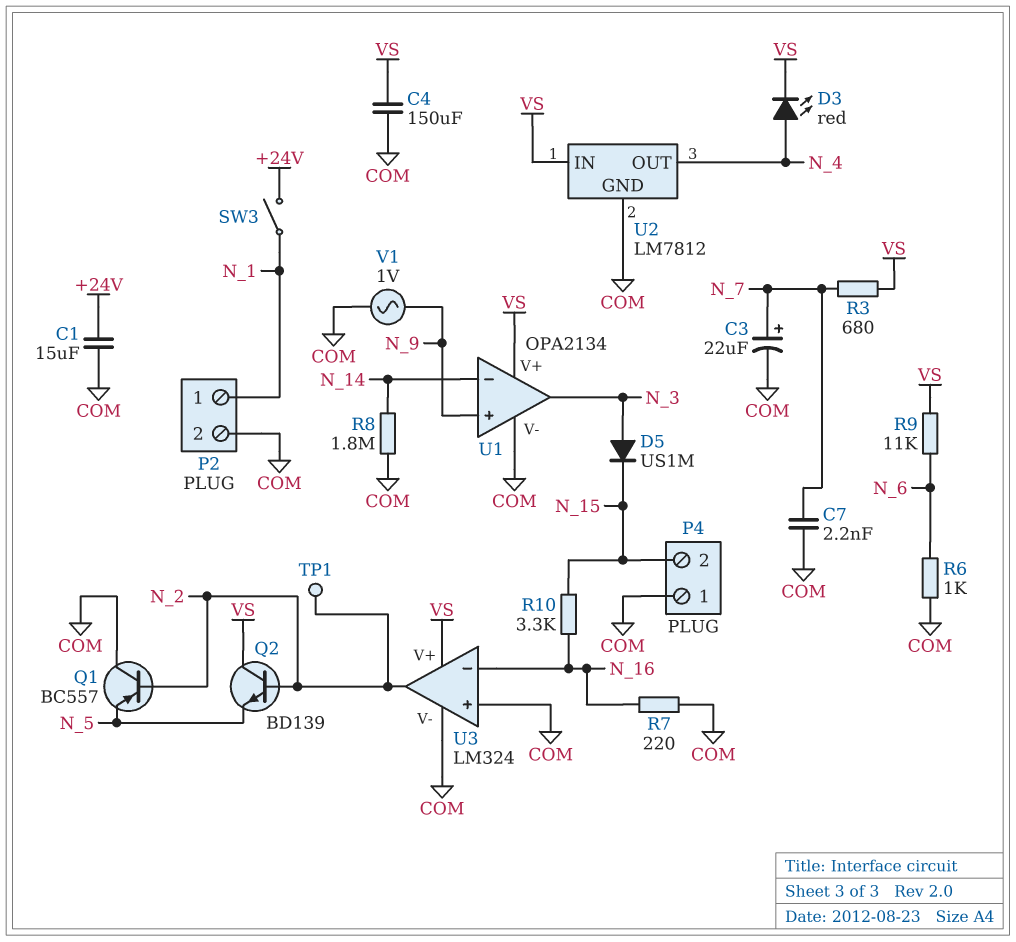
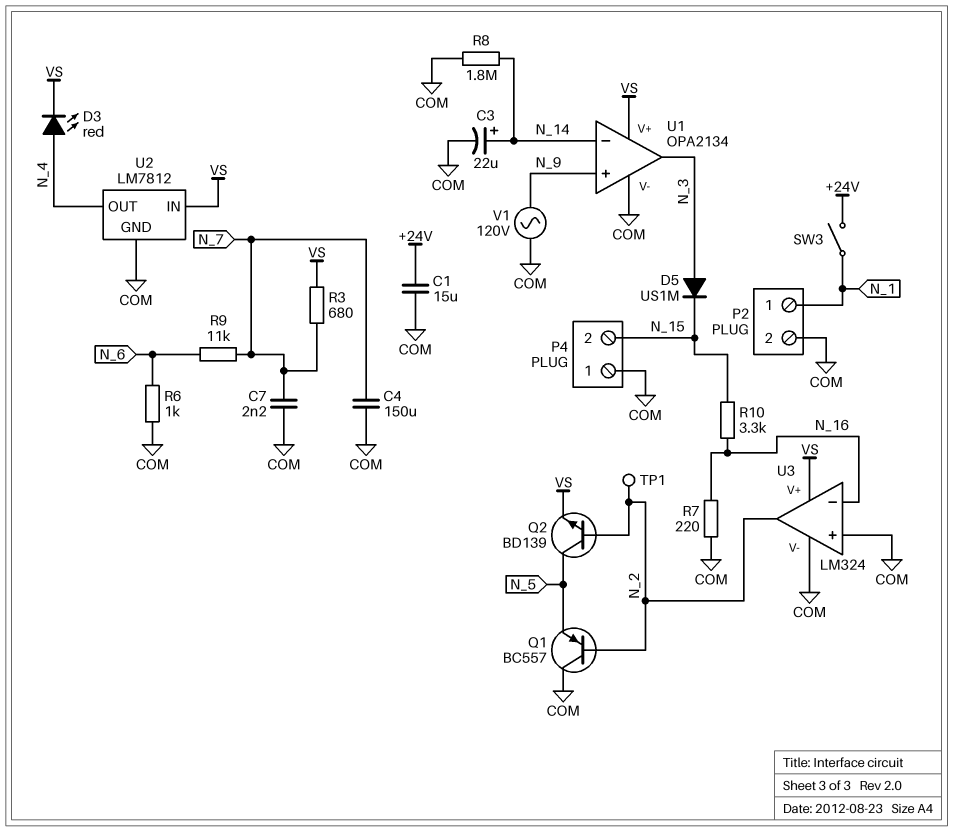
C3: 22uF (plus N_7, minus COM) -> 22uF (plus N_14, minus COM)
C4: 150uF (COM, VS) -> 150uF (COM, N_7)
Q2: NPN BD139 (B N_2, C VS, E N_5) -> NPN BD139 (B N_2, C N_5, E VS)
R9: 11k (N_6, VS) -> 11k (N_6, N_7)
V1: AC 1V (COM, N_9) -> AC 120V (COM, N_9)

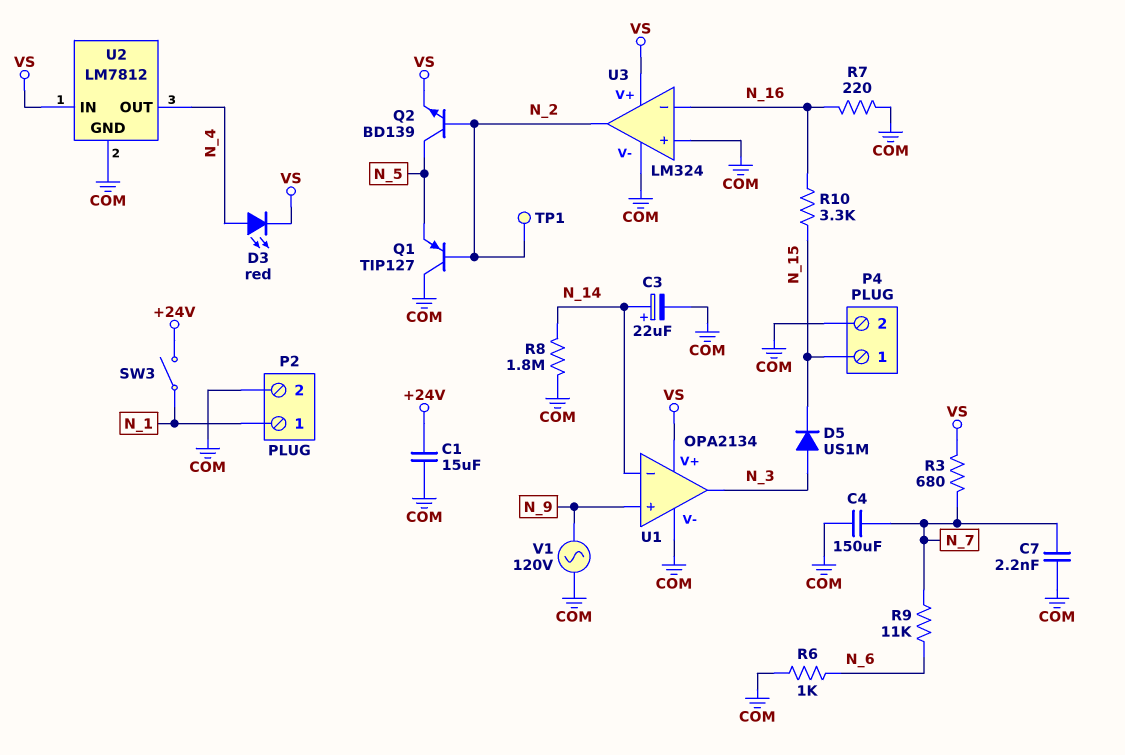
P4 pin 1: COM -> N_15
P4 pin 2: N_15 -> COM
Q1: PNP BC557 (B N_2, C COM, E N_5) -> PNP TIP127 (B N_2, C COM, E N_5)

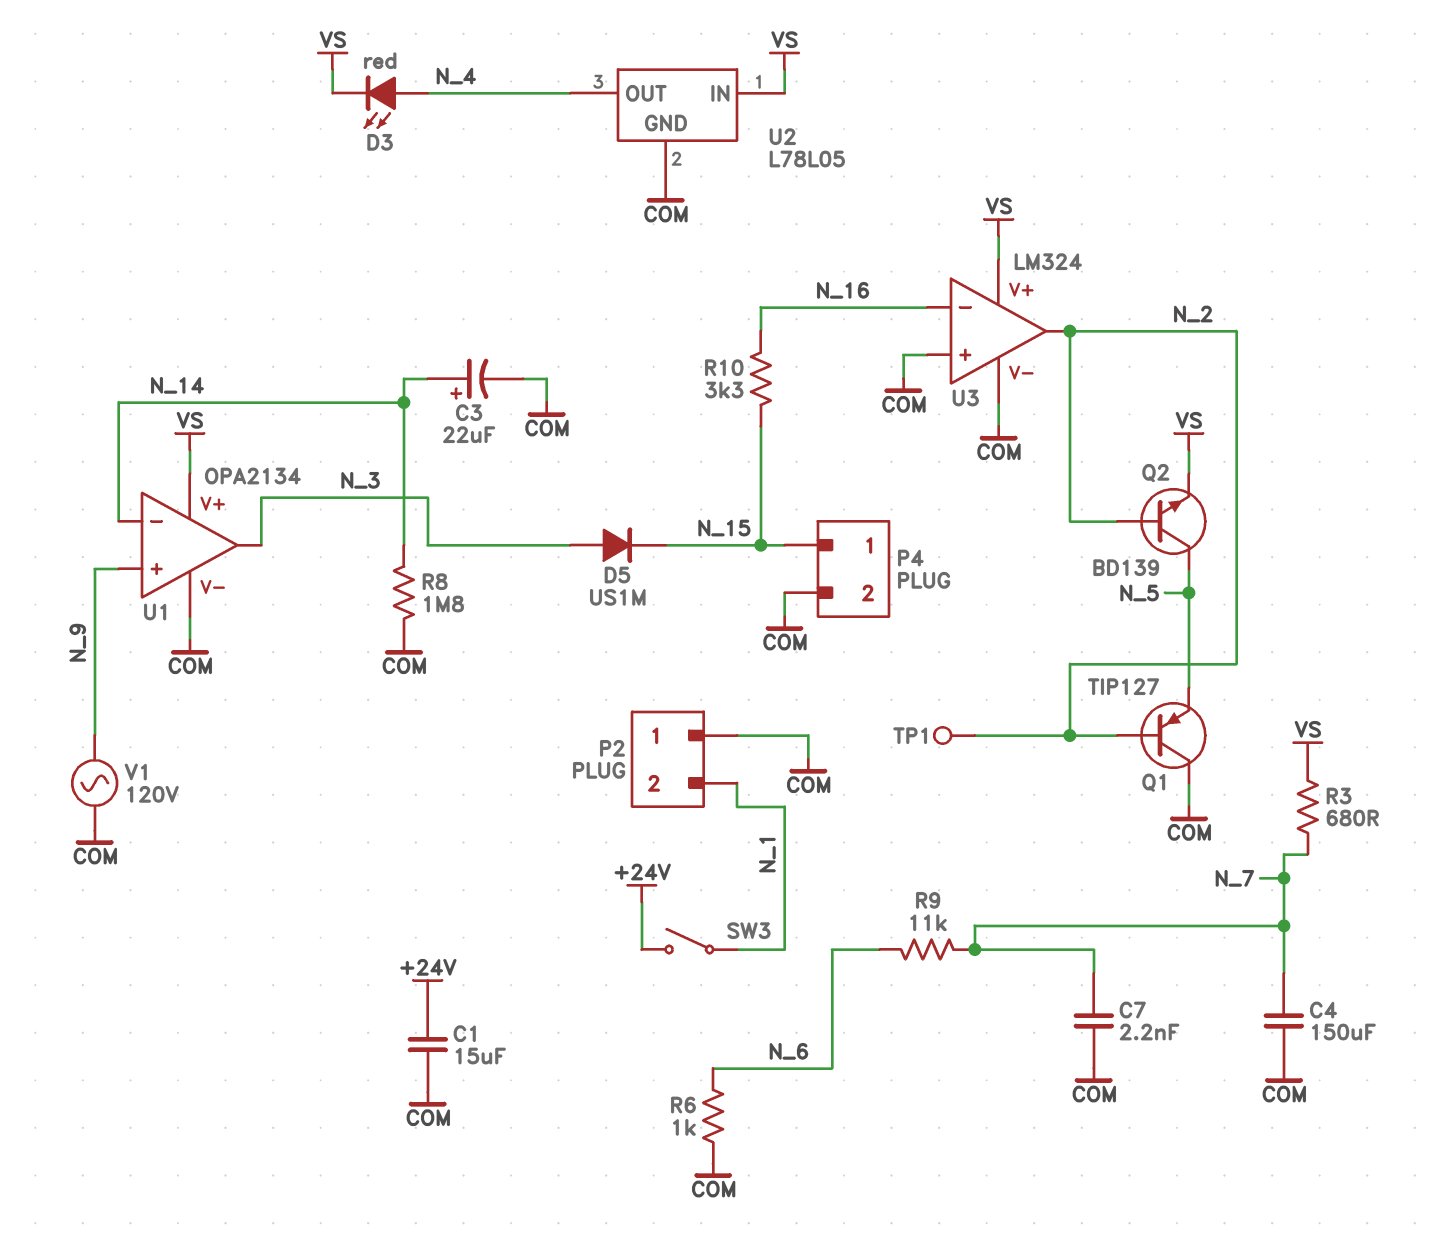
P2 pin 1: N_1 -> COM
P2 pin 2: COM -> N_1
R7: 220 (COM, N_16) -> none
U2: LM7812 -> L78L05

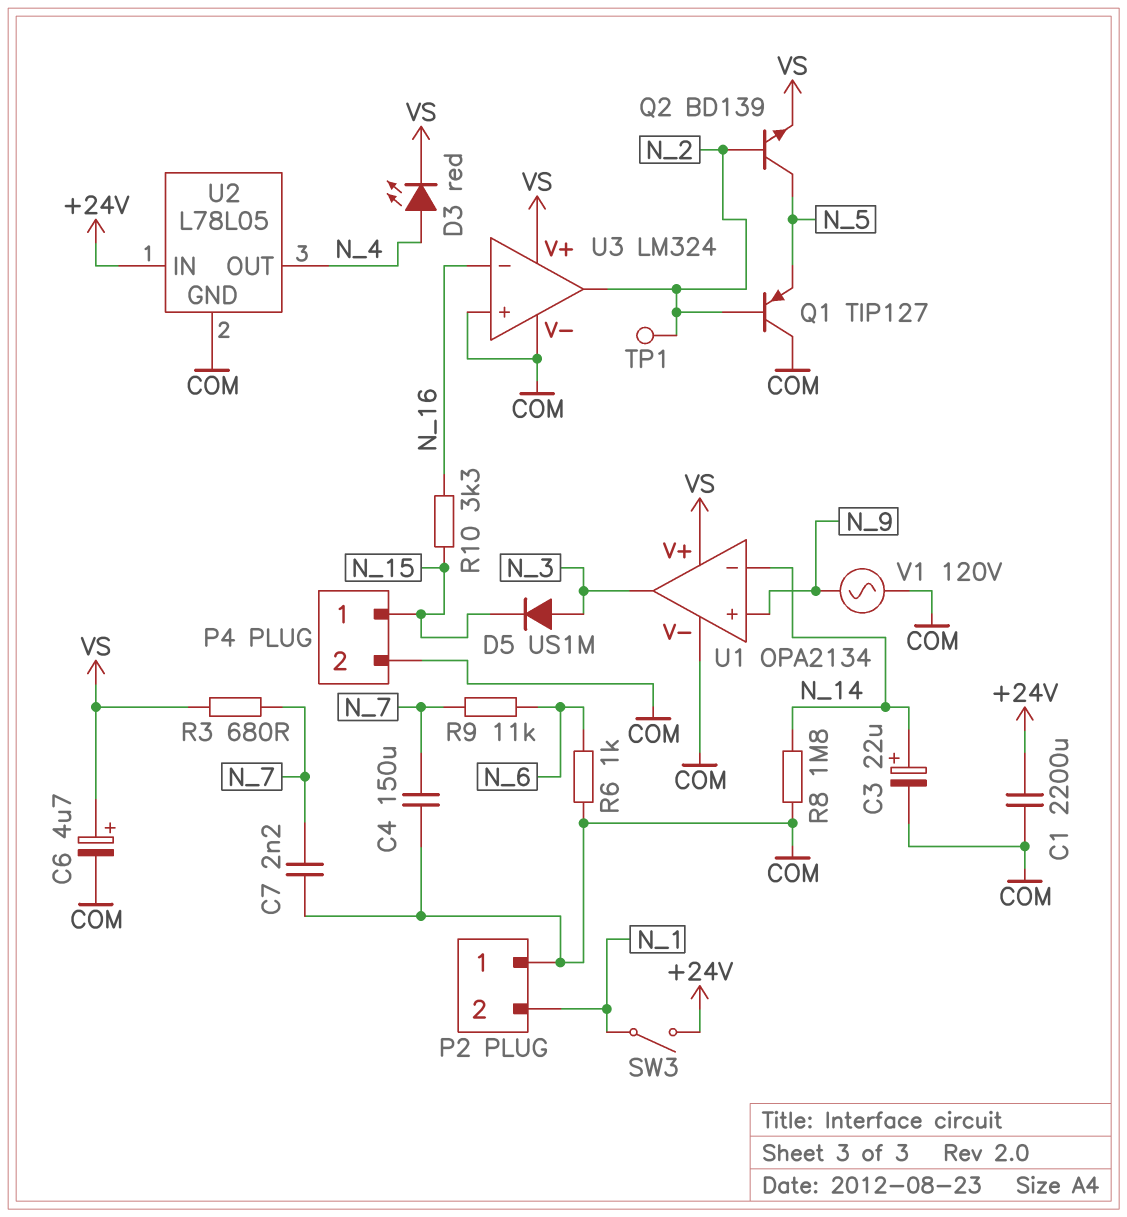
C1: 15uF (+24V, COM) -> 2200uF (+24V, COM)
C6: none -> 4.7uF (plus VS, minus COM)
U2 pin IN: VS -> +24V

